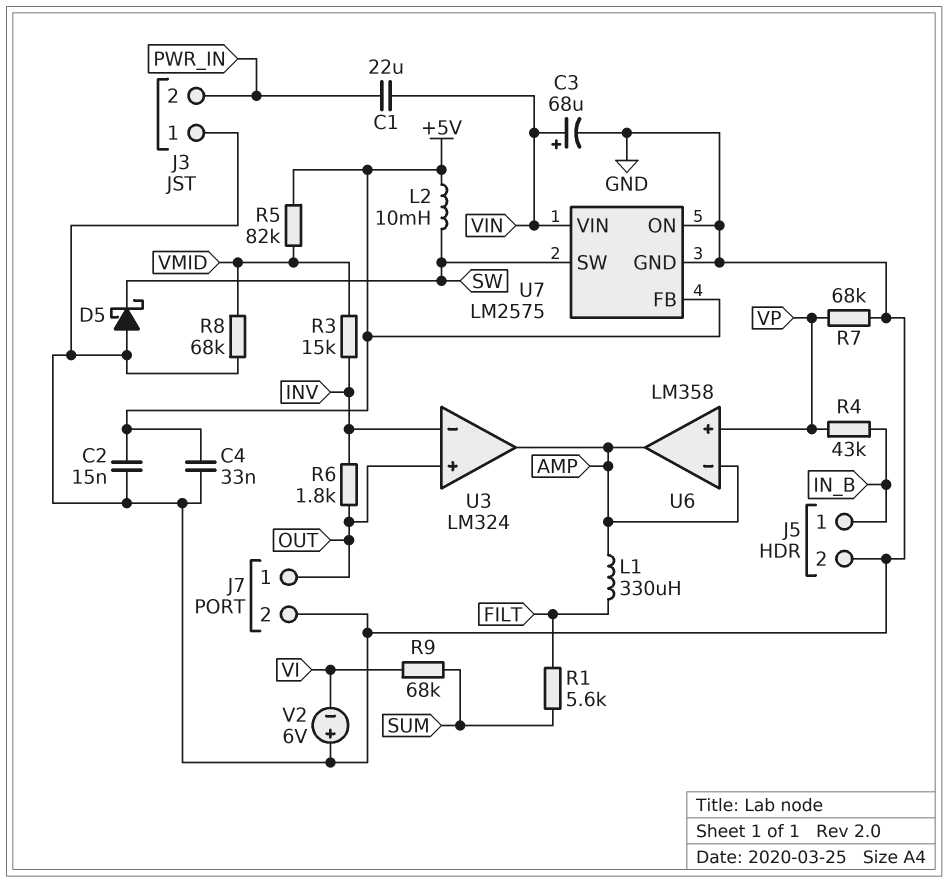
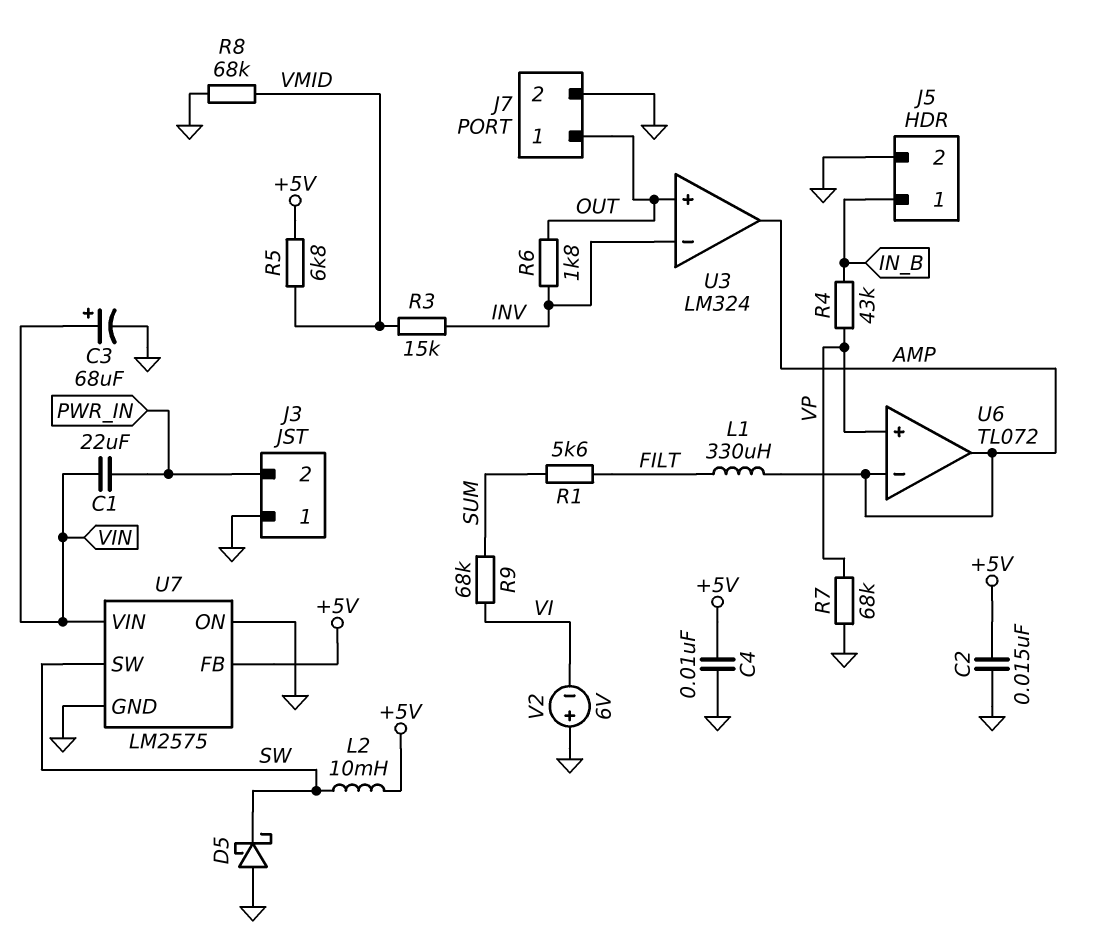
C4: 33nF (+5V, GND) -> 10nF (+5V, GND)
R5: 82k (+5V, VMID) -> 6.8k (+5V, VMID)
U6: LM358 -> TL072

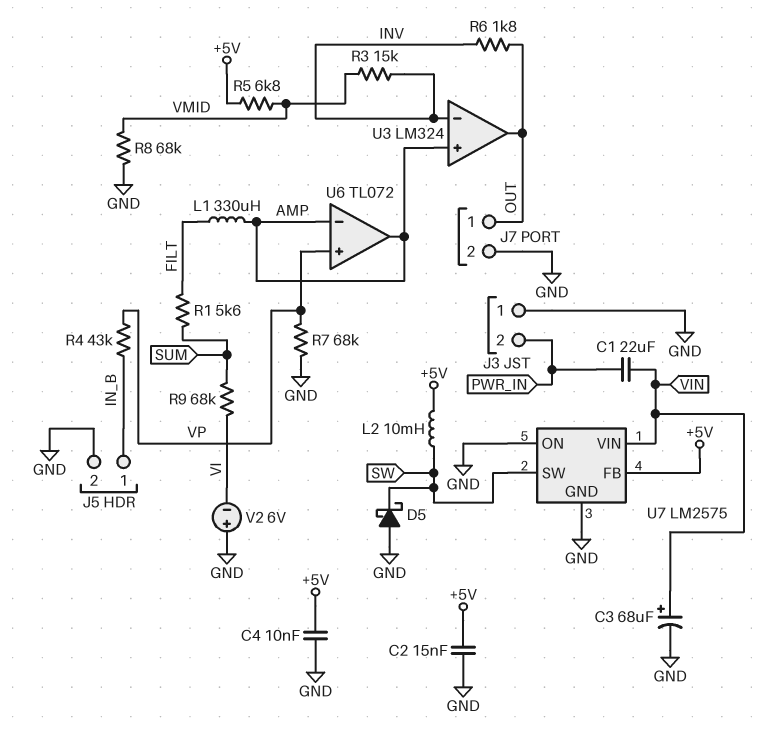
U3 pin in+: OUT -> AMP
U3 pin out: AMP -> OUT

